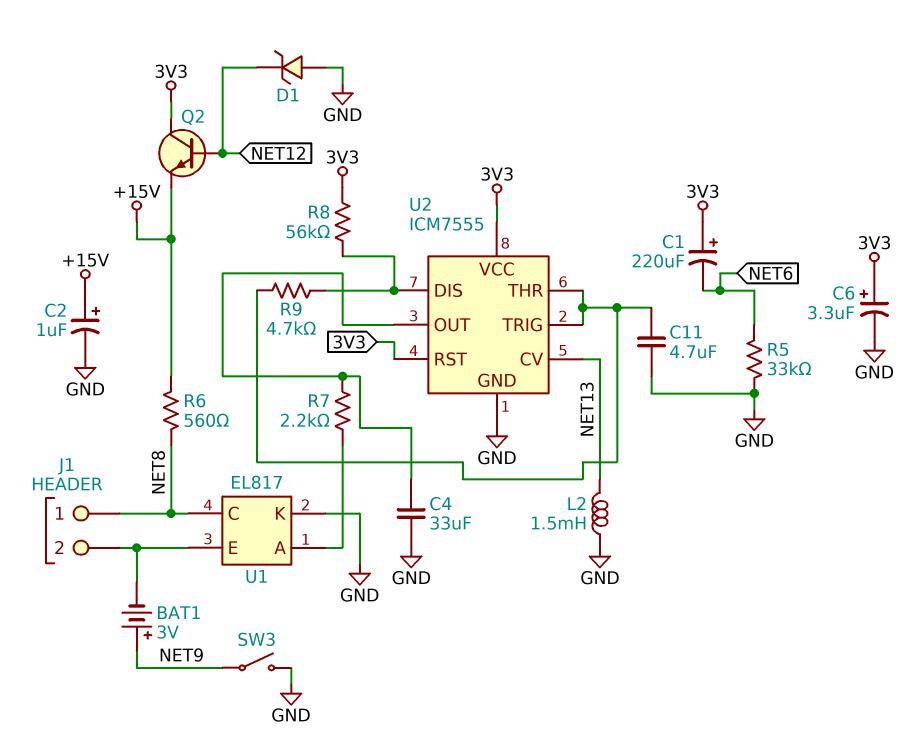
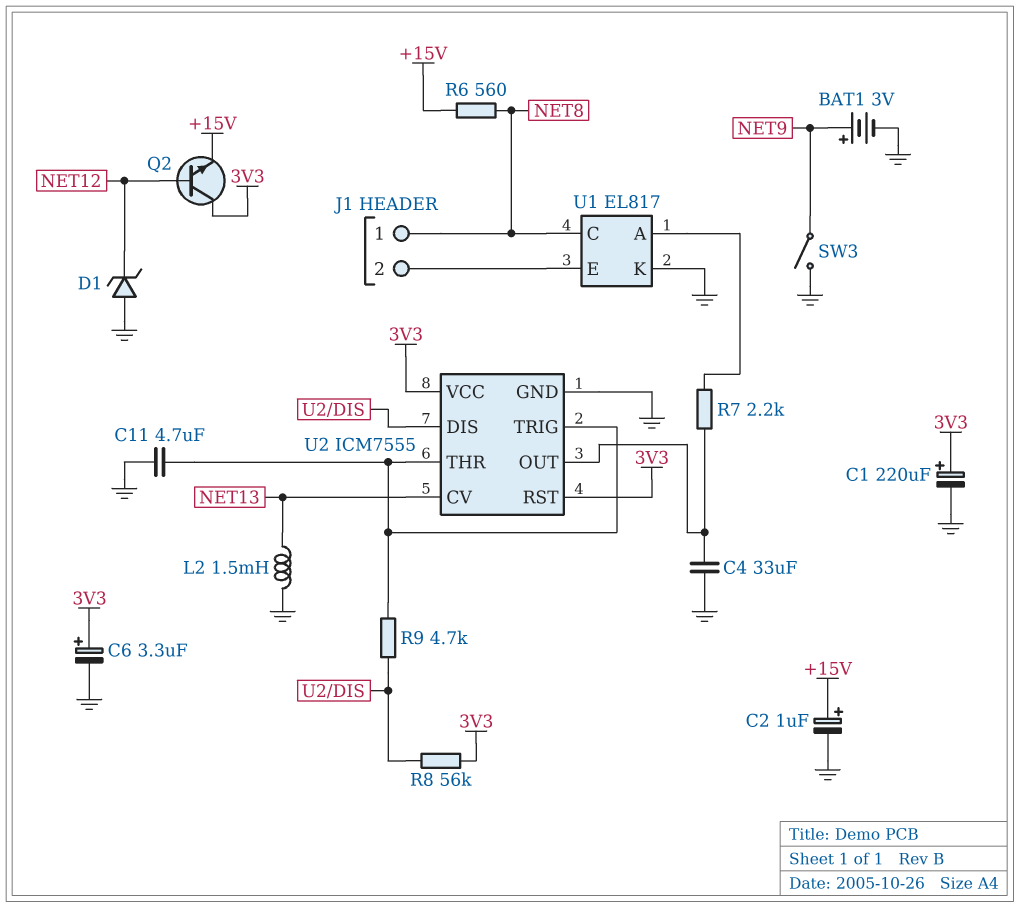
BAT1: 3V (plus NET9, minus J1/2) -> 3V (plus NET9, minus GND)
C1: 220uF (plus 3V3, minus NET6) -> 220uF (plus 3V3, minus GND)
R5: 33k (GND, NET6) -> none

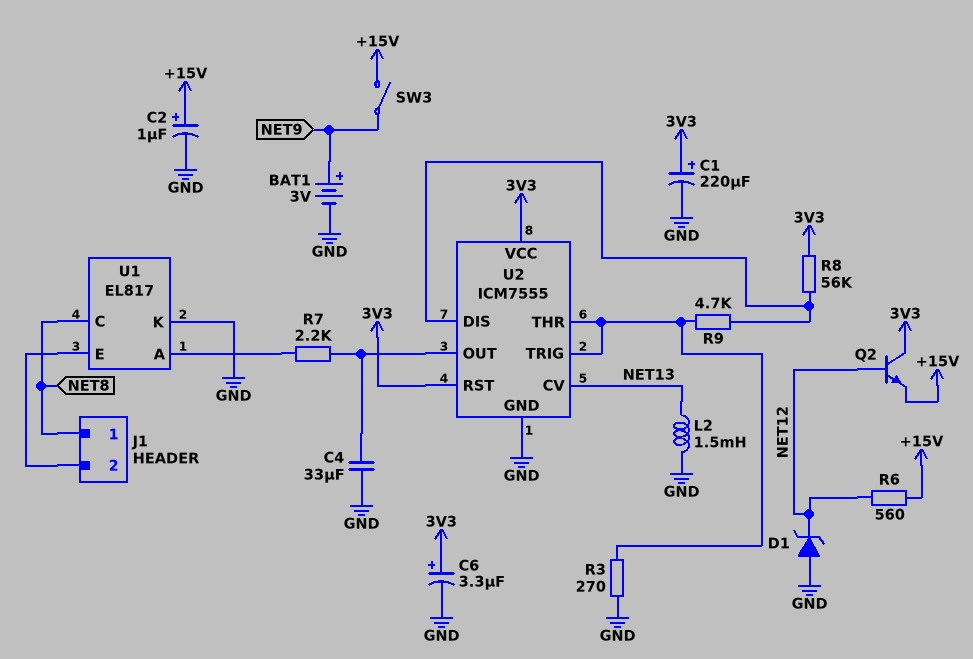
C11: 4.7uF (GND, U2/THR) -> none
R3: none -> 270 (GND, U2/THR)
R6: 560 (+15V, NET8) -> 560 (+15V, NET12)
SW3: switch (GND, NET9) -> switch (+15V, NET9)

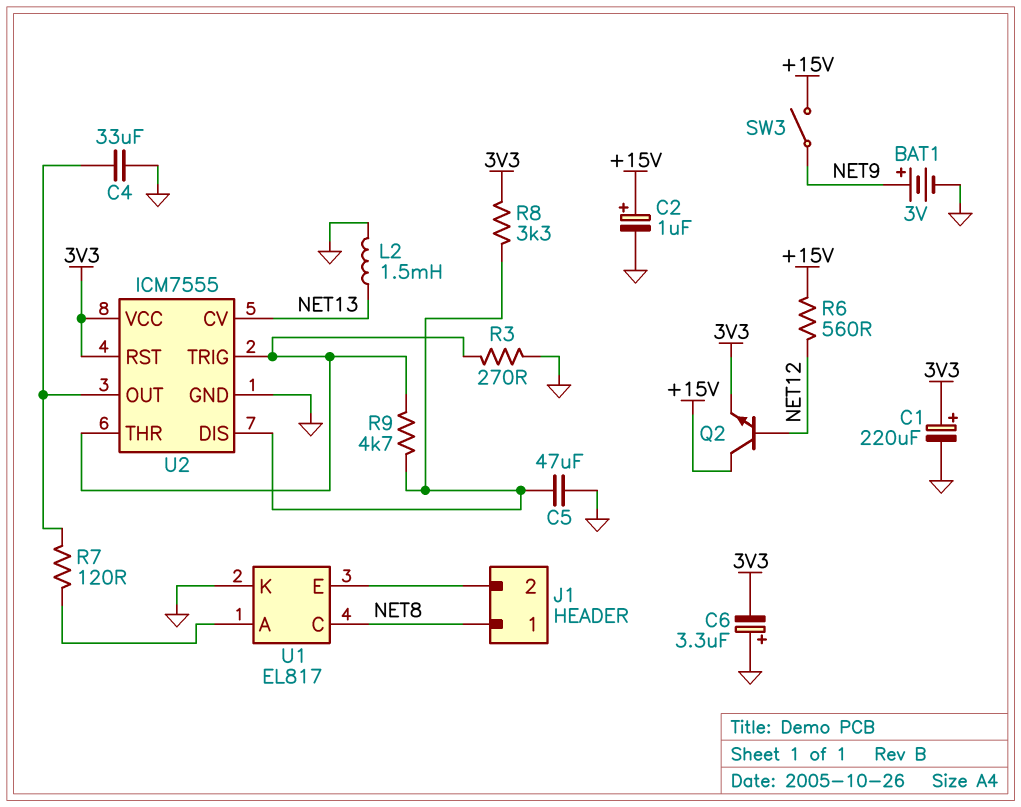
C5: none -> 47uF (GND, U2/DIS)
C6: 3.3uF (plus 3V3, minus GND) -> 3.3uF (plus GND, minus 3V3)
D1: zener (A GND, K NET12) -> none
Q2: NPN (B NET12, C 3V3, E +15V) -> NPN (B NET12, C +15V, E 3V3)
R7: 2.2k (U1/A, U2/OUT) -> 120 (U1/A, U2/OUT)
R8: 56k (3V3, U2/DIS) -> 3.3k (3V3, U2/DIS)

